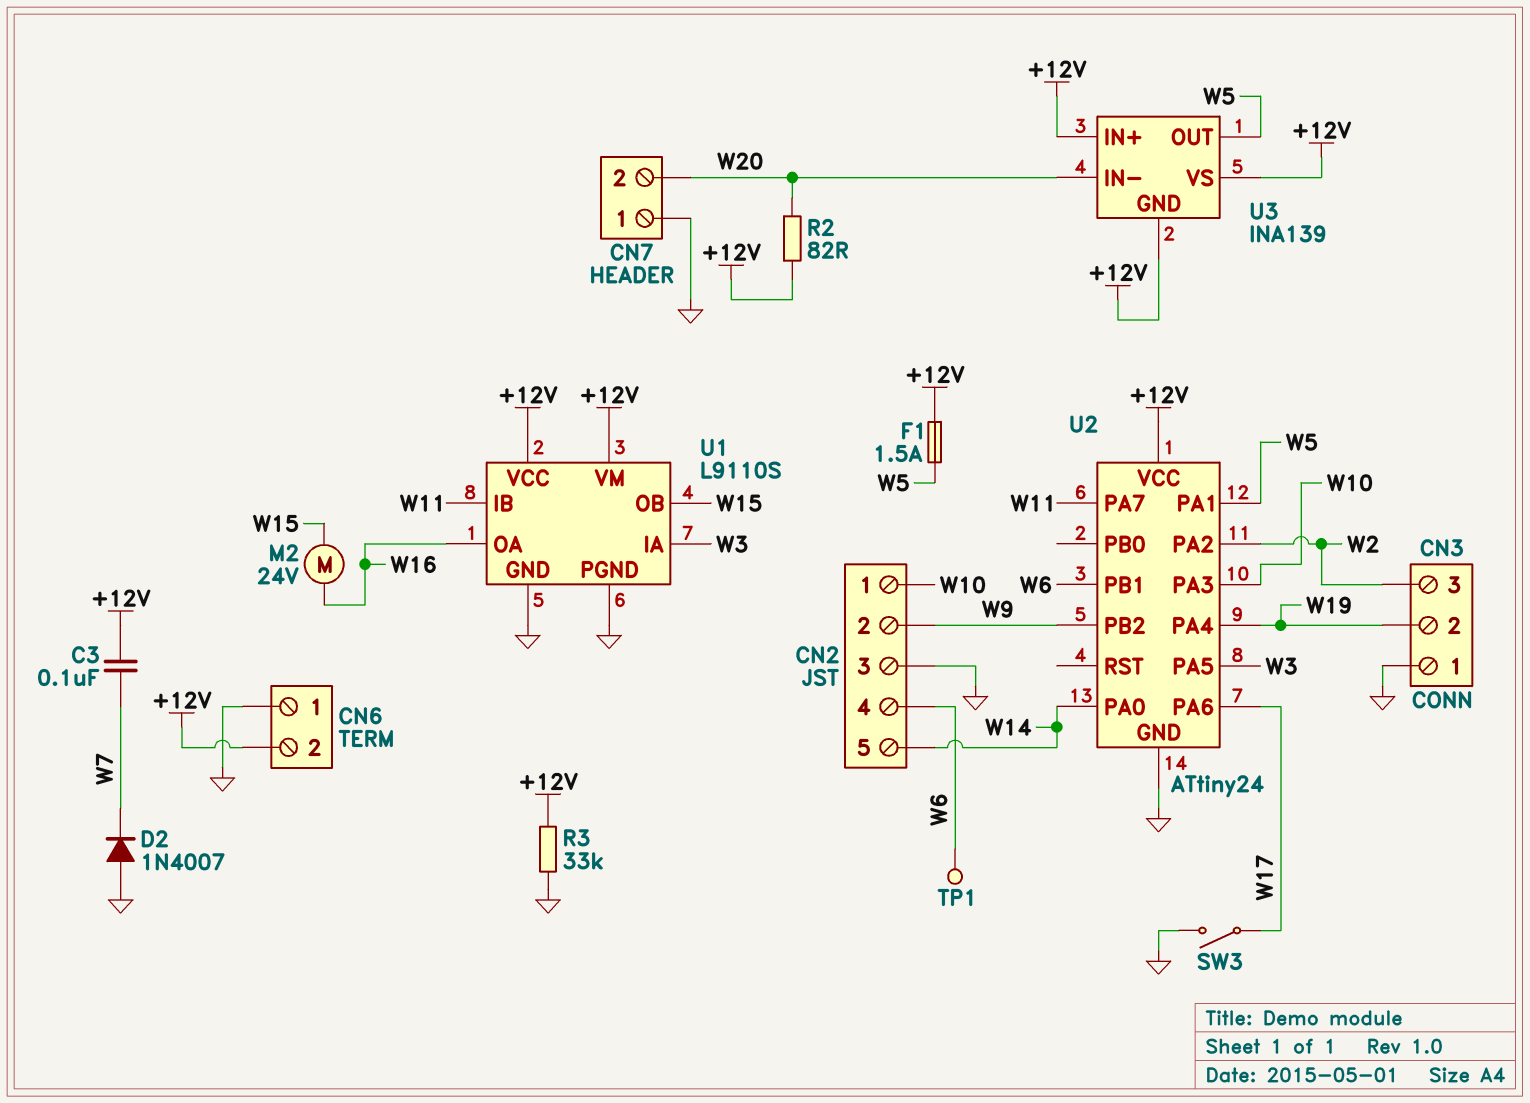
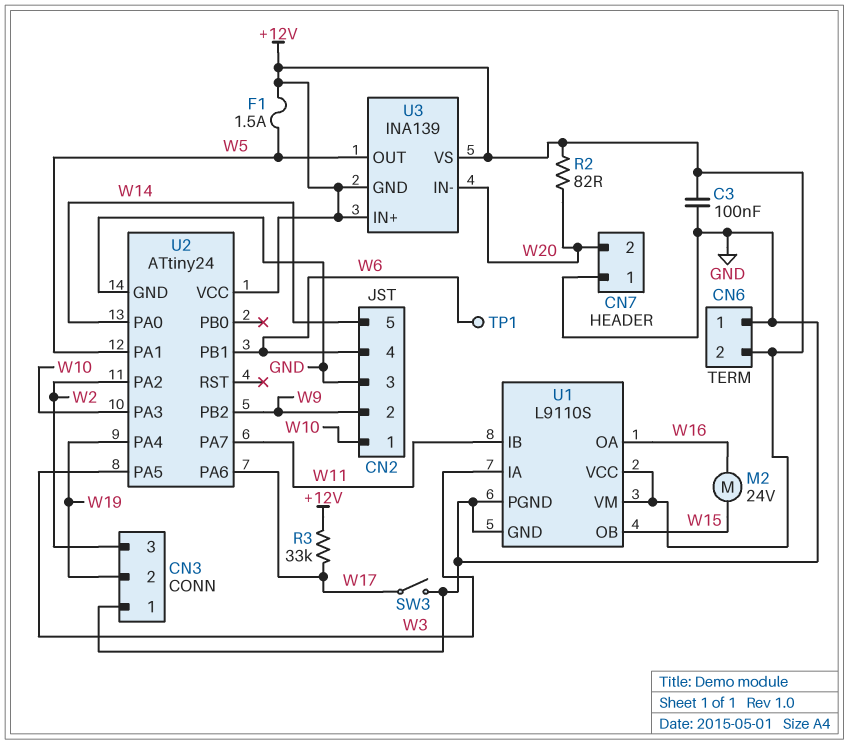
C3: 100nF (+12V, W7) -> 100nF (+12V, GND)
D2: diode 1N4007 (A GND, K W7) -> none
R3: 33k (+12V, GND) -> 33k (+12V, W17)

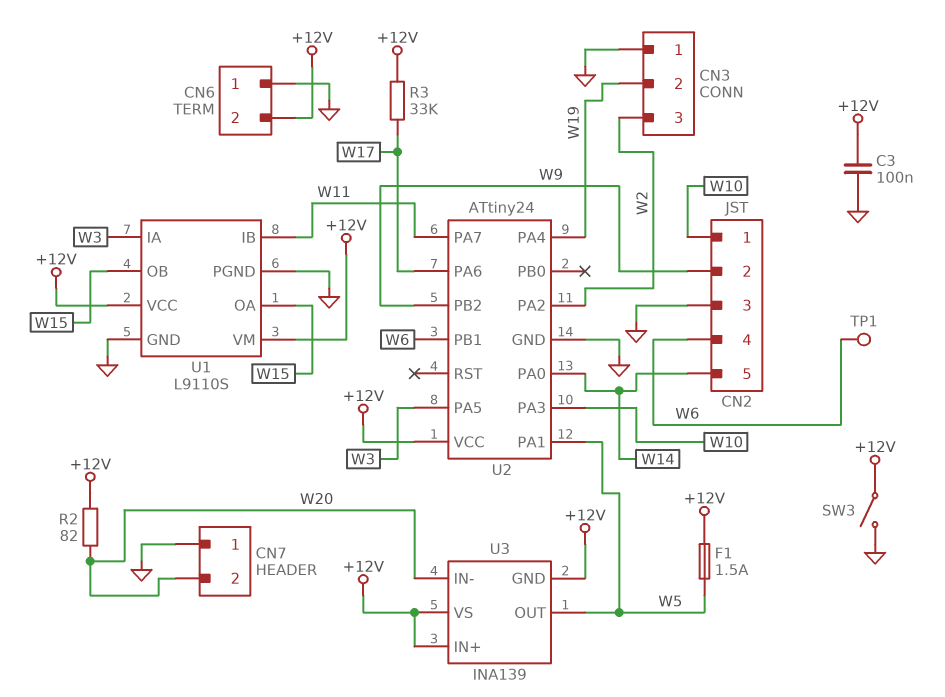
M2: motor 24V (W15, W16) -> none
SW3: switch (GND, W17) -> switch (+12V, GND)
U1 pin OA: W16 -> W15

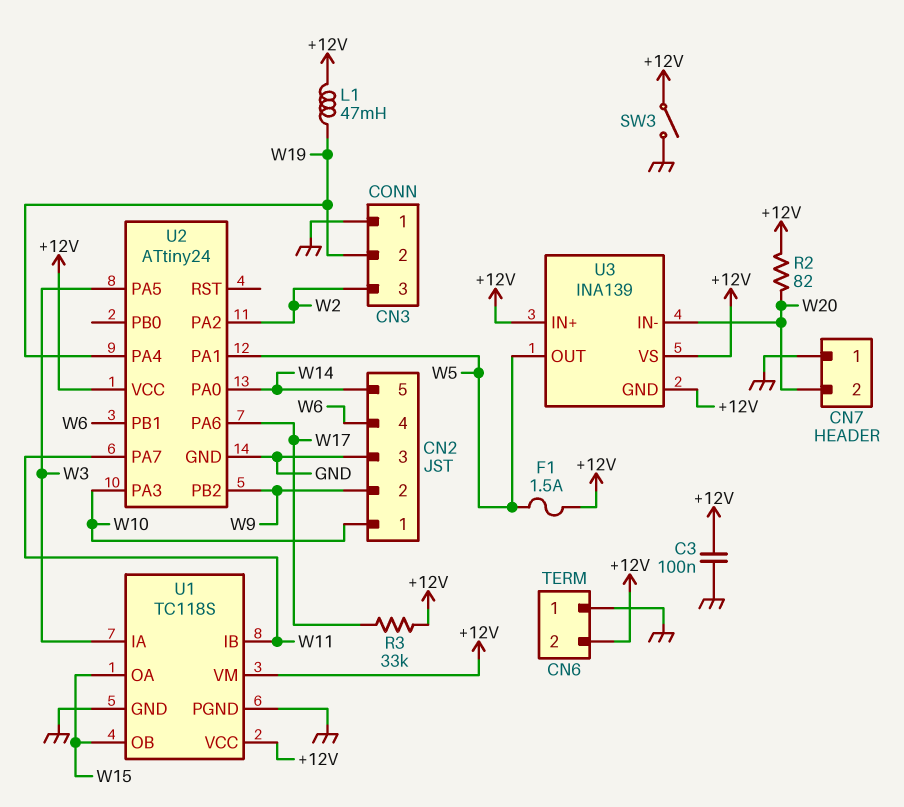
L1: none -> 47mH (+12V, W19)
TP1: test point (W6) -> none
U1: L9110S -> TC118S

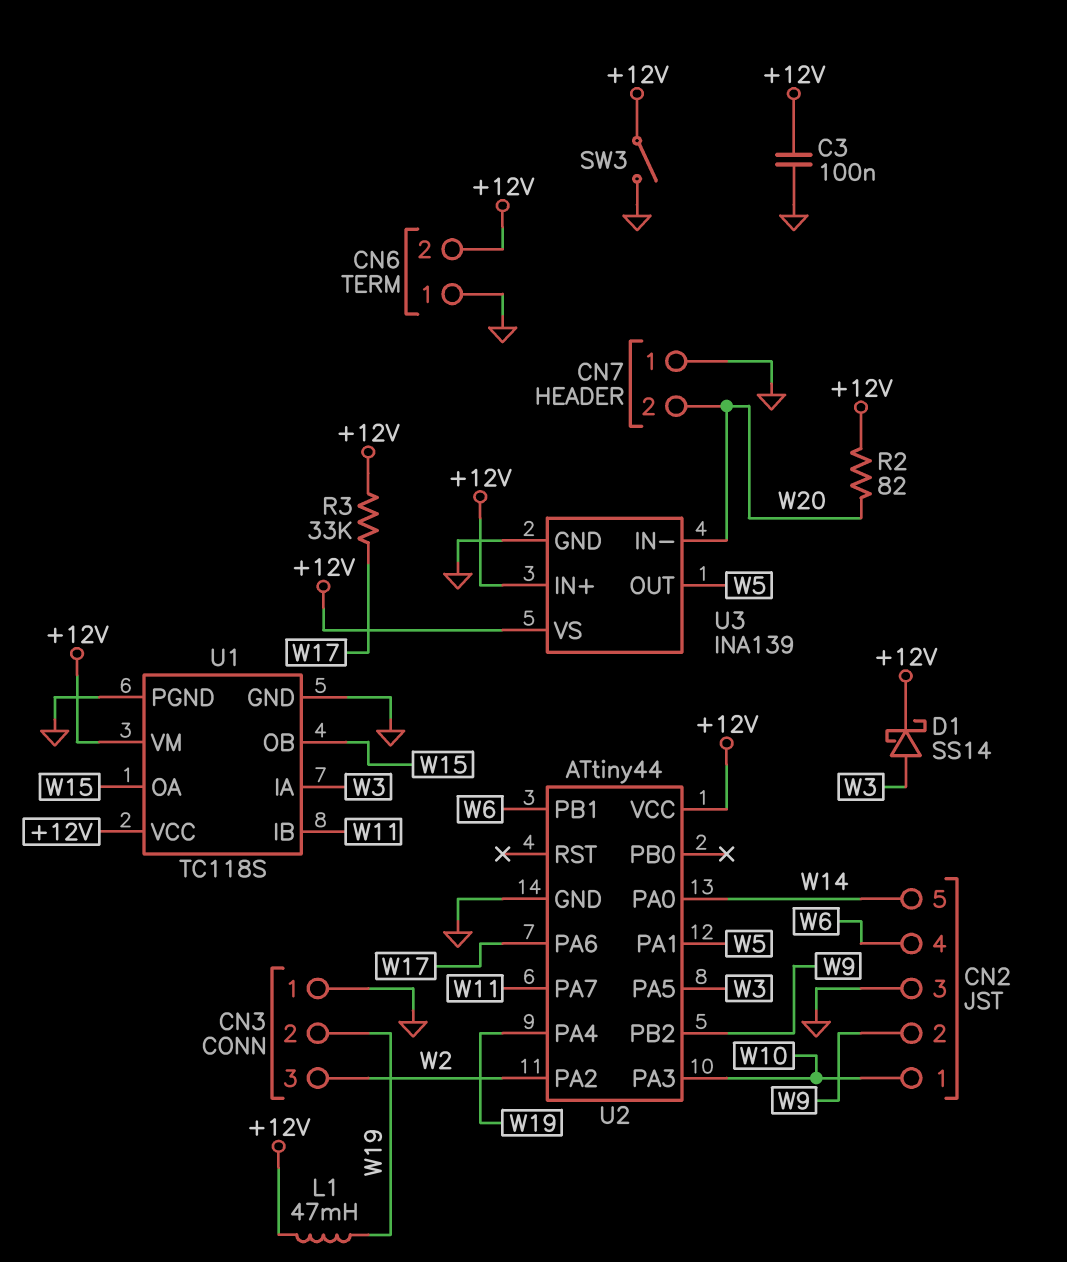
D1: none -> schottky SS14 (A W3, K +12V)
F1: 1.5A (+12V, W5) -> none
U2: ATtiny24 -> ATtiny44
U3 pin GND: +12V -> GND

